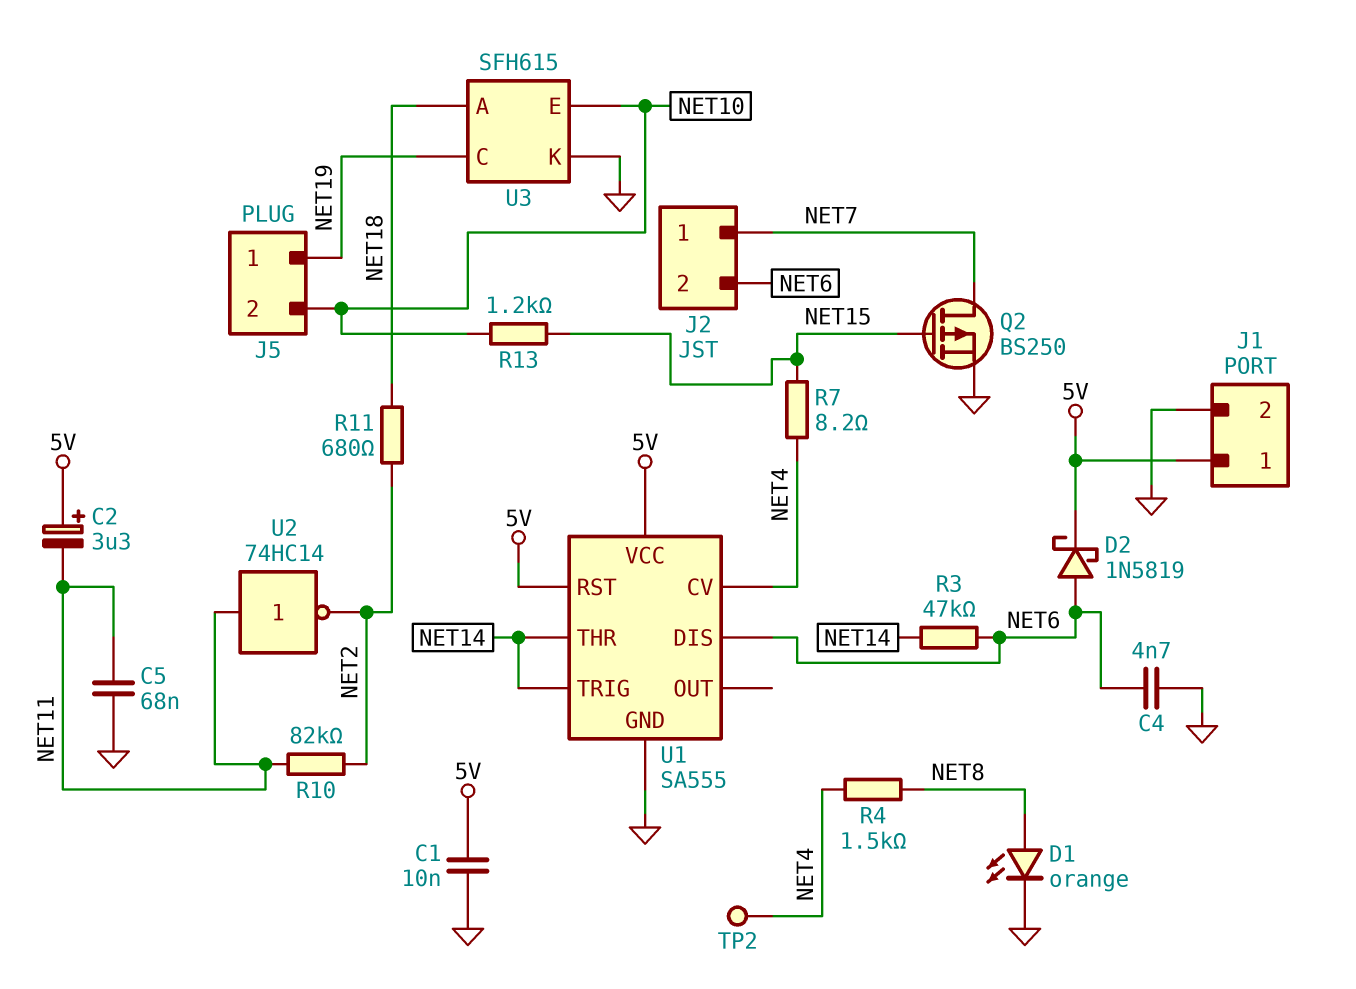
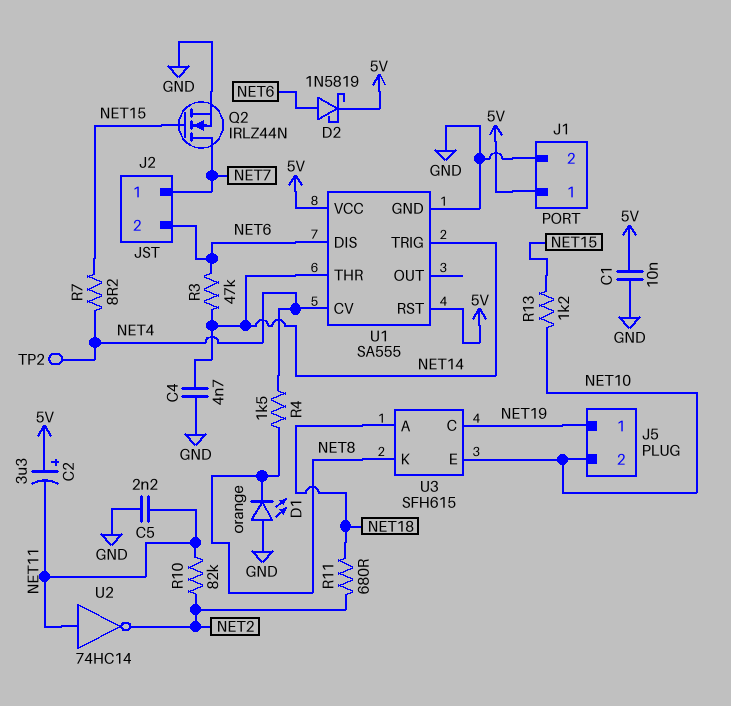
C4: 4.7nF (GND, NET6) -> 4.7nF (GND, NET14)
C5: 68nF (GND, NET11) -> 2.2nF (GND, NET11)
D1: LED orange (A NET8, K GND) -> LED orange (A GND, K NET8)
Q2: PMOS BS250 (G NET15, D NET7, S GND) -> NMOS IRLZ44N (G NET15, D NET7, S GND)
U3 pin K: GND -> NET8

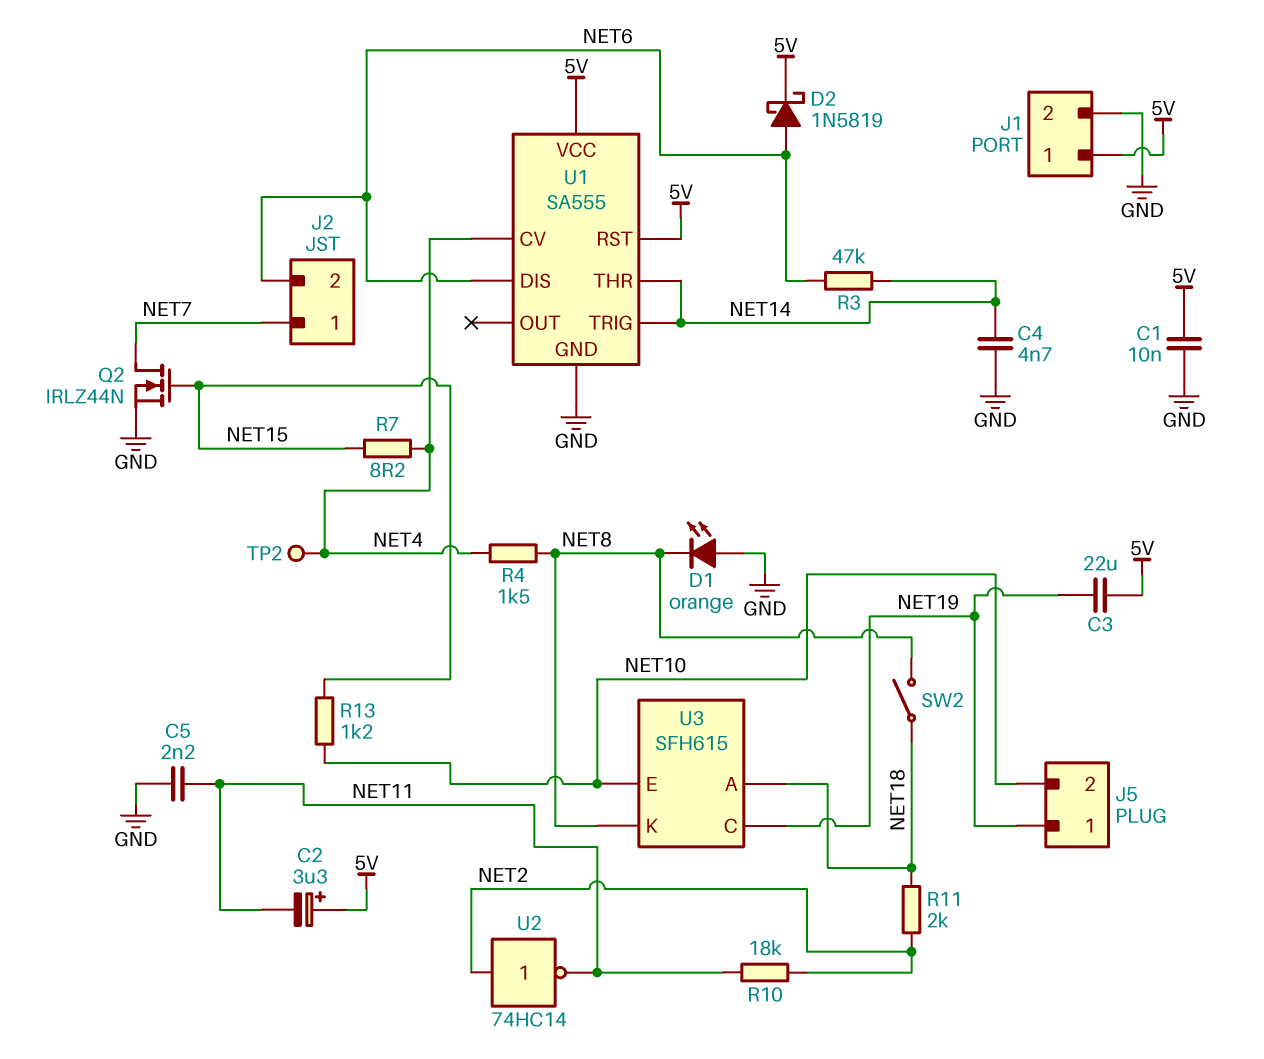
C3: none -> 22uF (5V, NET19)
R10: 82k (NET2, NET11) -> 18k (NET2, NET11)
R11: 680 (NET2, NET18) -> 2k (NET2, NET18)
SW2: none -> switch (NET8, NET18)
U2: NOT 74HC14 (in NET11, out NET2) -> NOT 74HC14 (in NET2, out NET11)

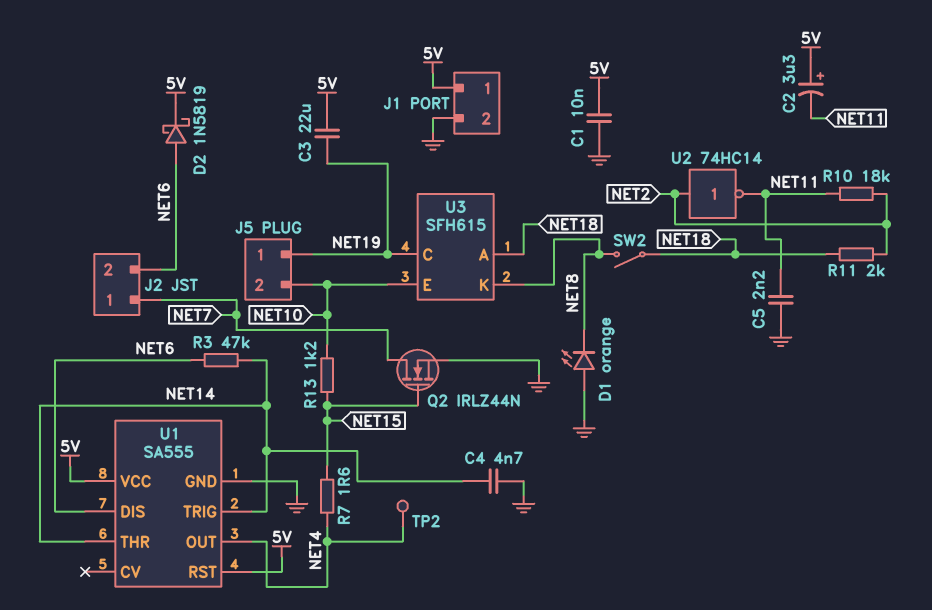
R4: 1.5k (NET4, NET8) -> none
R7: 8.2 (NET4, NET15) -> 1.6 (NET4, NET15)
U1 pin CV: NET4 -> none
U1 pin OUT: none -> NET4

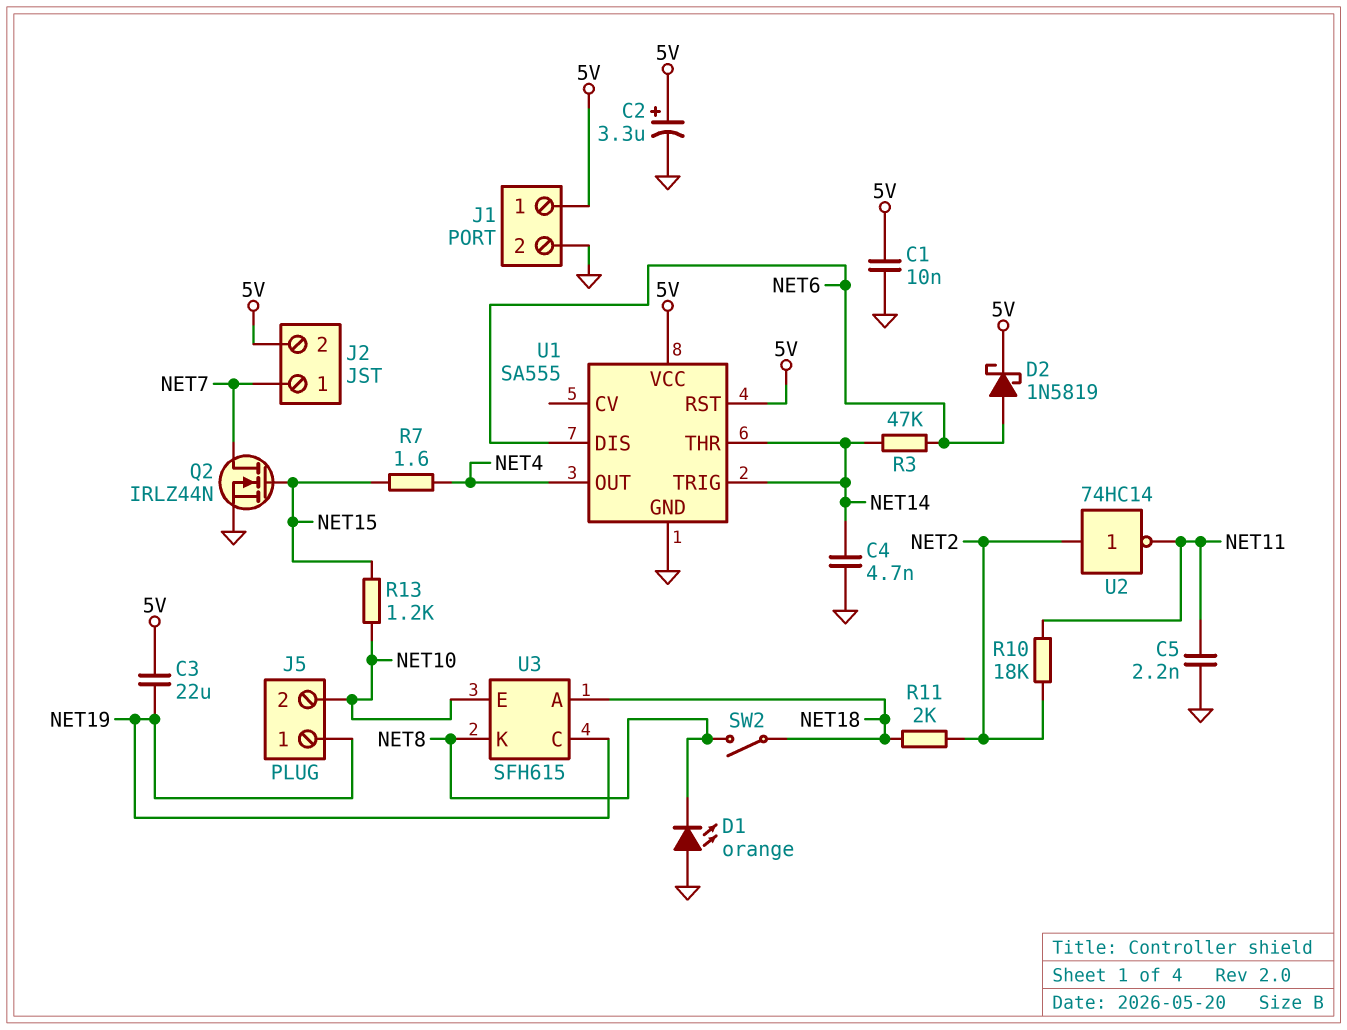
C2: 3.3uF (plus 5V, minus NET11) -> 3.3uF (plus 5V, minus GND)
J2 pin 2: NET6 -> 5V
TP2: test point (NET4) -> none

